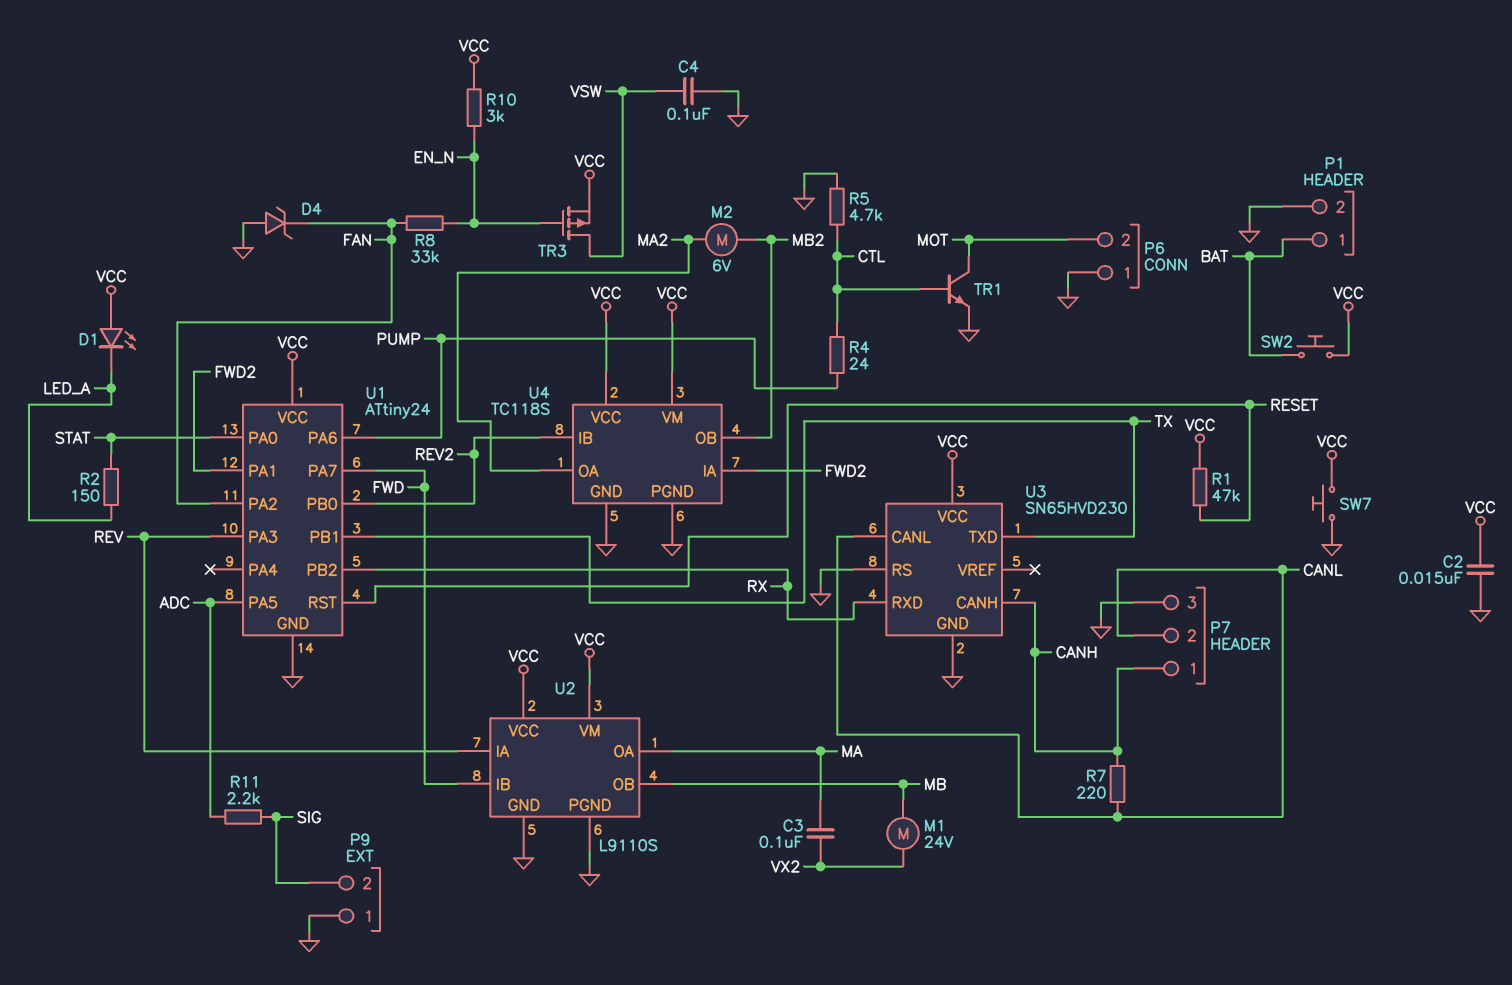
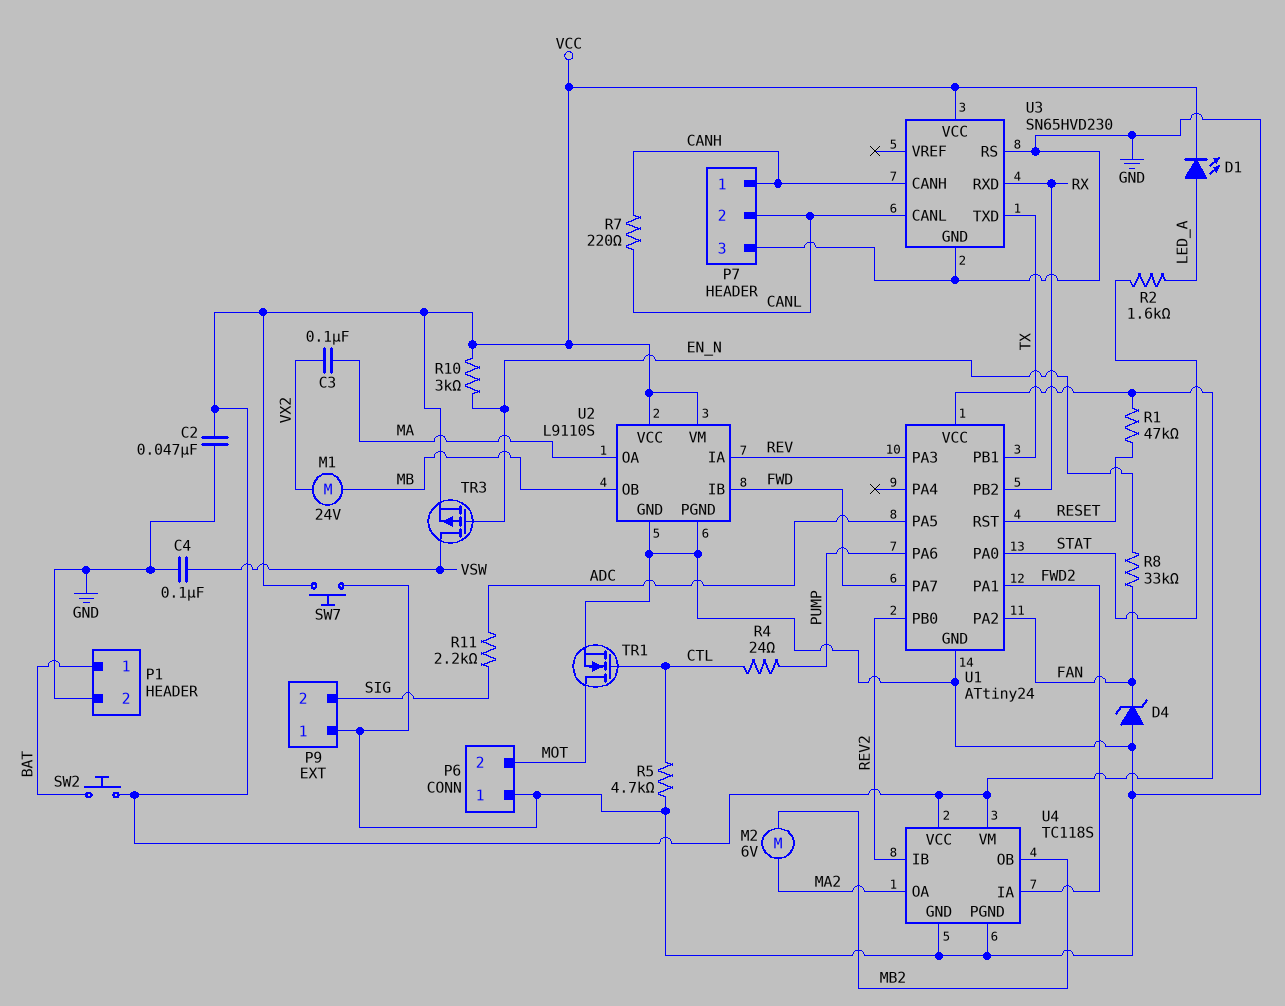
C2: 15nF (GND, VCC) -> 47nF (GND, VCC)
D1: LED (A VCC, K LED_A) -> LED (A LED_A, K VCC)
R2: 150 (LED_A, STAT) -> 1.6k (LED_A, STAT)
TR1: NPN (B CTL, C MOT, E GND) -> NMOS (G CTL, D MOT, S GND)

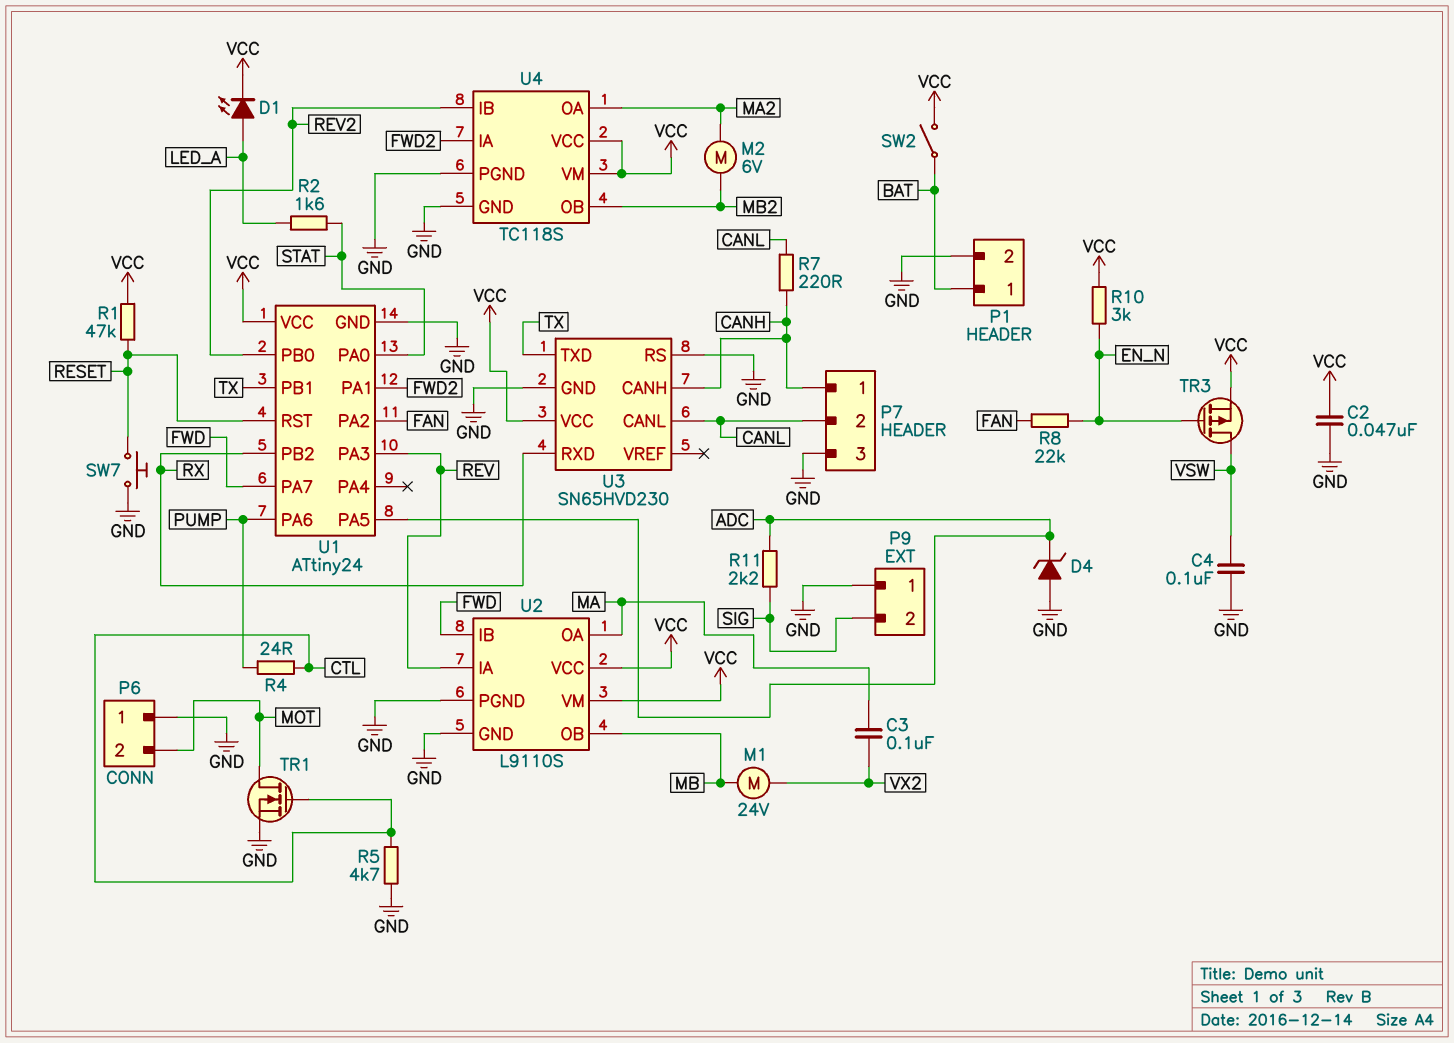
D4: zener (A GND, K FAN) -> zener (A GND, K ADC)
R8: 33k (EN_N, FAN) -> 22k (EN_N, FAN)
SW2: button (BAT, VCC) -> switch (BAT, VCC)
SW7: button (GND, VCC) -> button (GND, RESET)

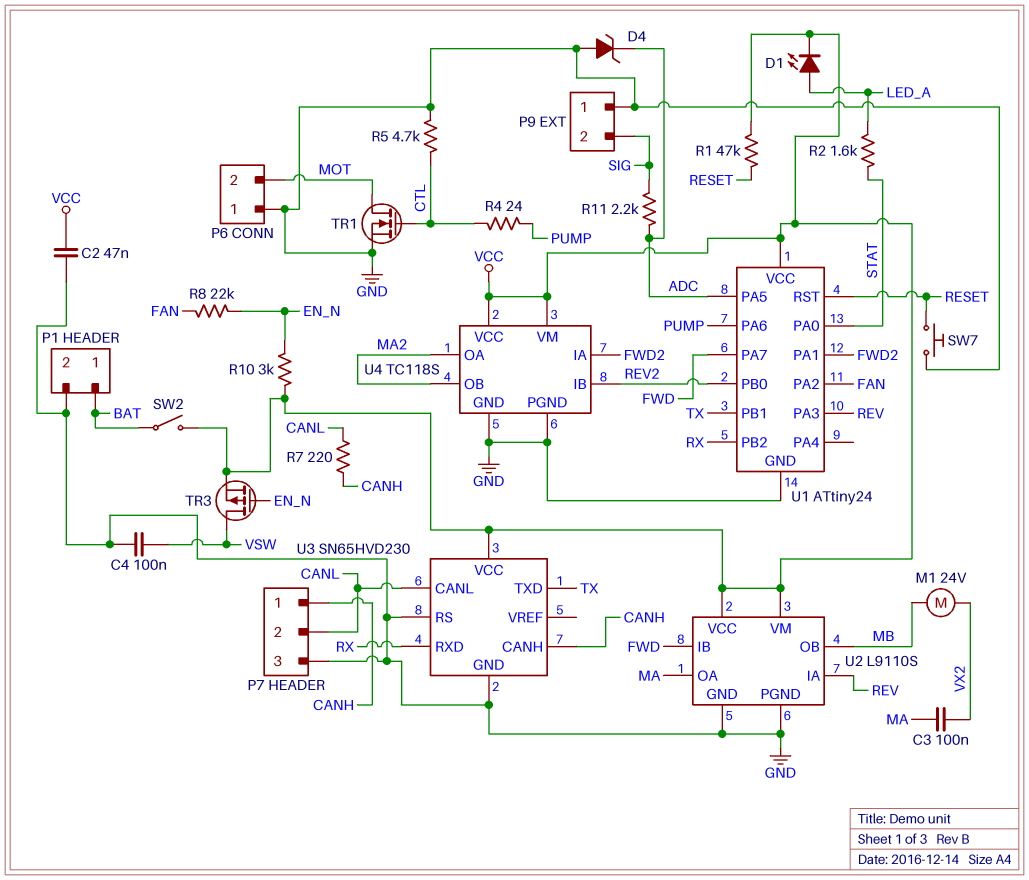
M2: motor 6V (MA2, MB2) -> none
U4 pin OB: MB2 -> MA2

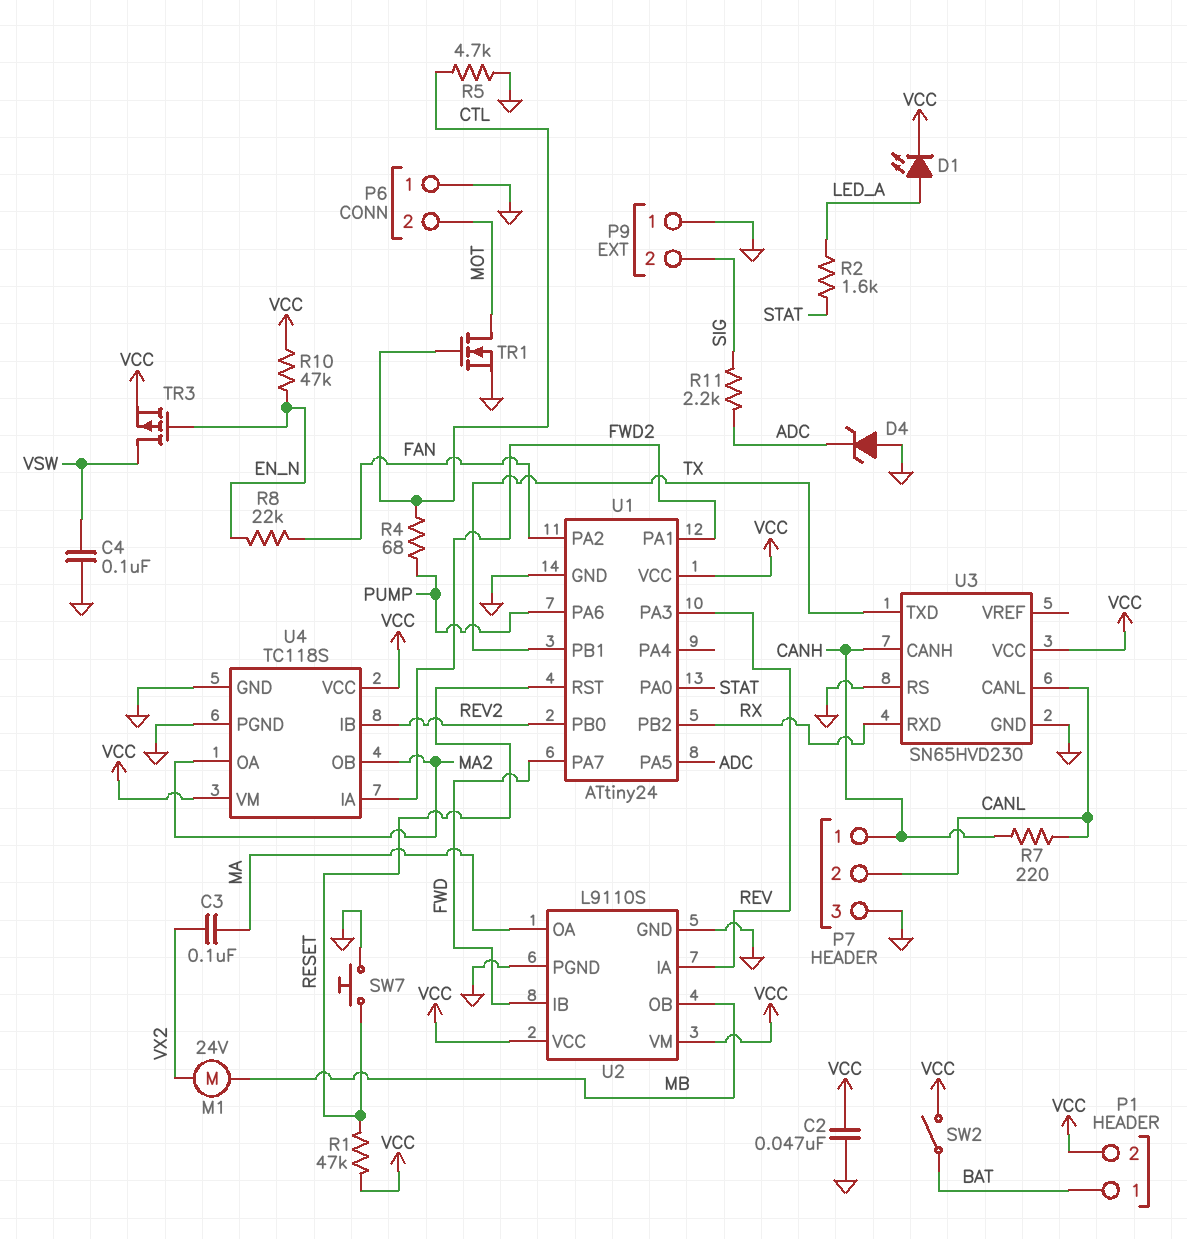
P1 pin 2: GND -> VCC
R4: 24 (CTL, PUMP) -> 68 (CTL, PUMP)
R10: 3k (EN_N, VCC) -> 47k (EN_N, VCC)

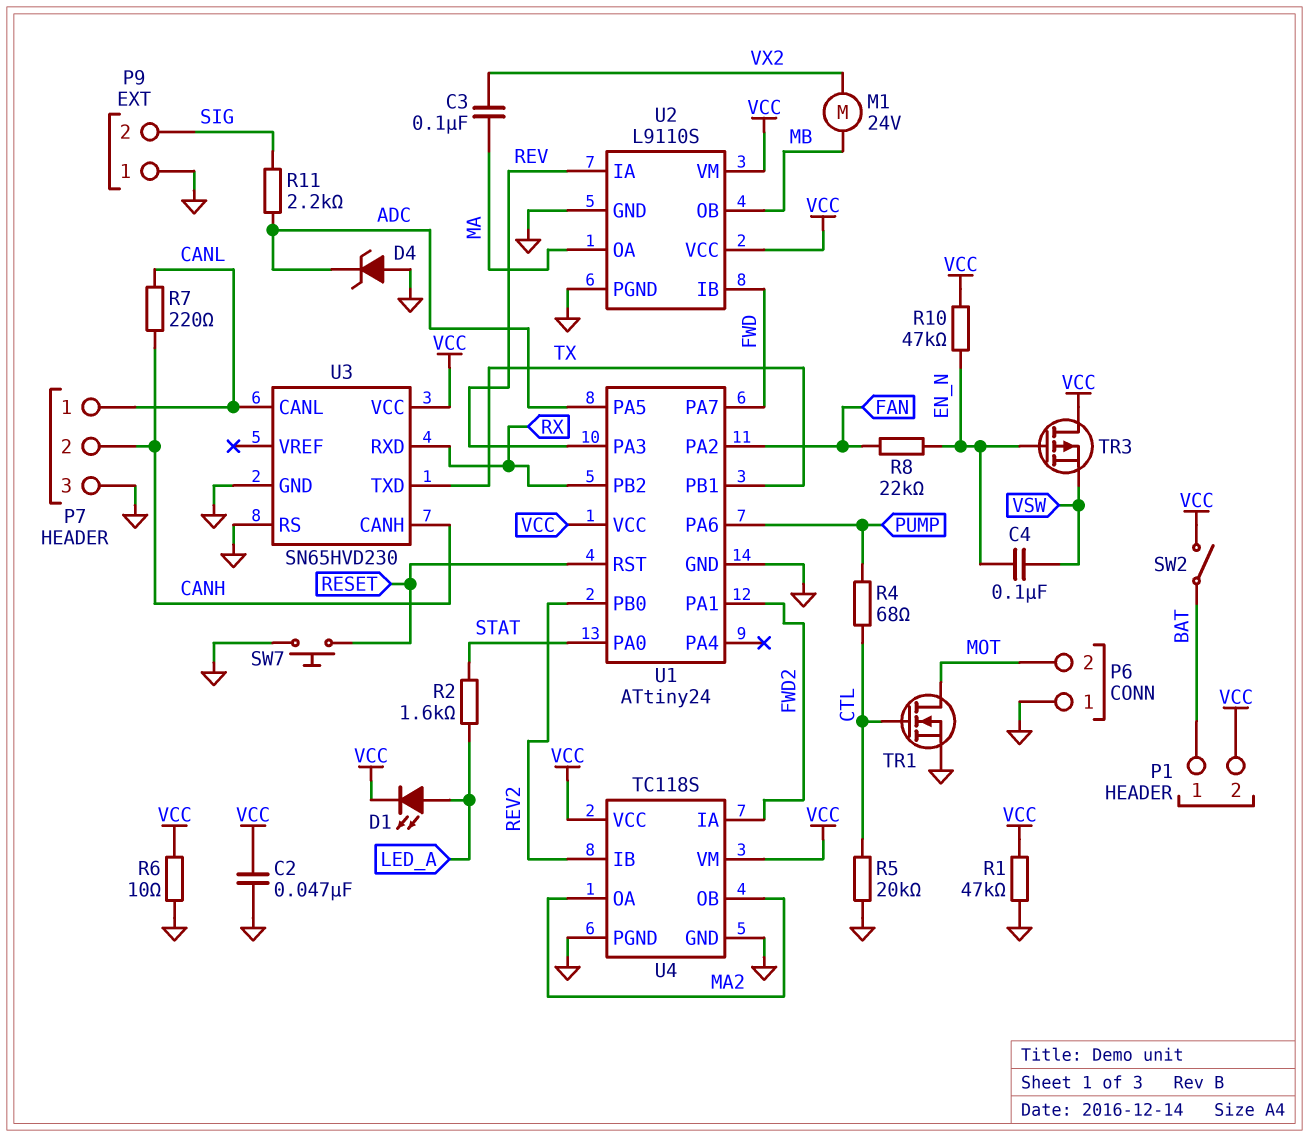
C4: 100nF (GND, VSW) -> 100nF (EN_N, VSW)
P7 pin 1: CANH -> CANL
P7 pin 2: CANL -> CANH
R1: 47k (RESET, VCC) -> 47k (GND, VCC)
R5: 4.7k (CTL, GND) -> 20k (CTL, GND)
R6: none -> 10 (GND, VCC)
TR3: PMOS (G EN_N, D VSW, S VCC) -> PMOS (G EN_N, D VCC, S VSW)

